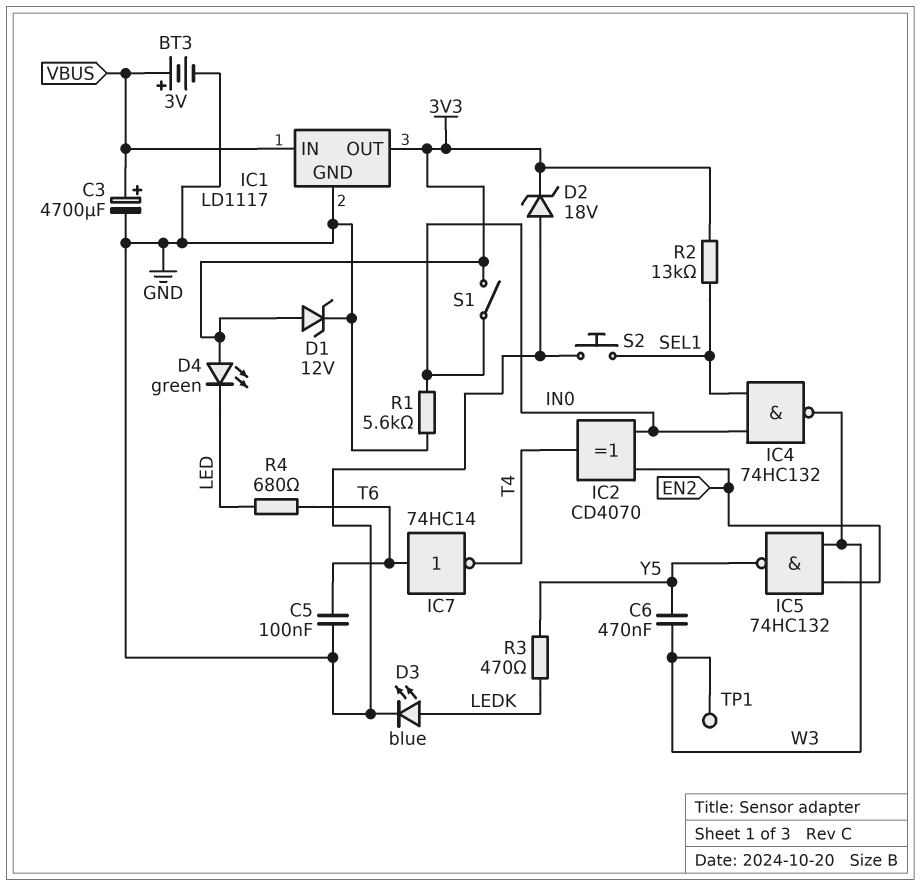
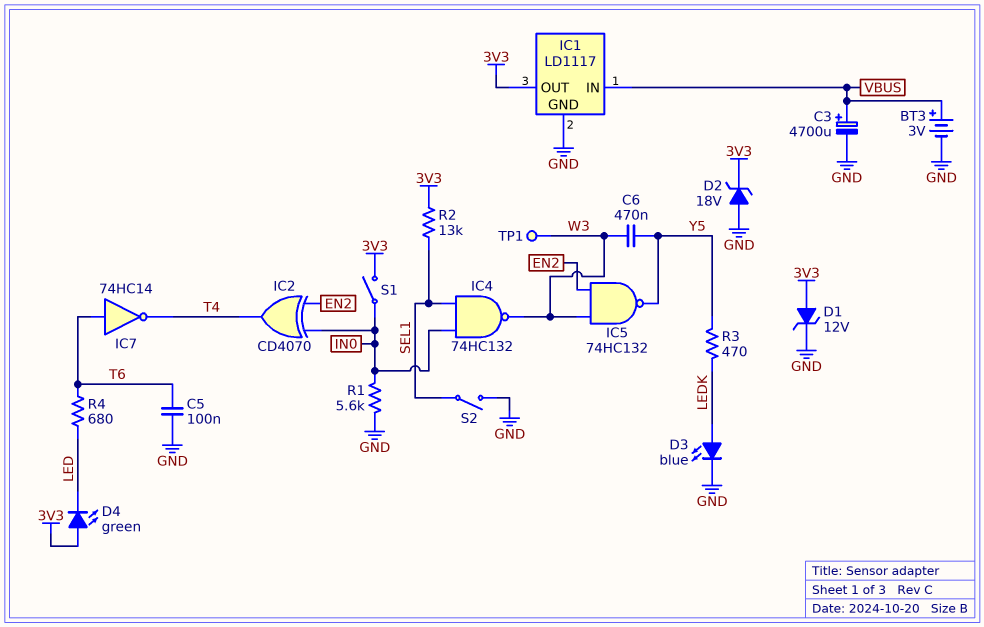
S2: button (GND, SEL1) -> switch (GND, SEL1)

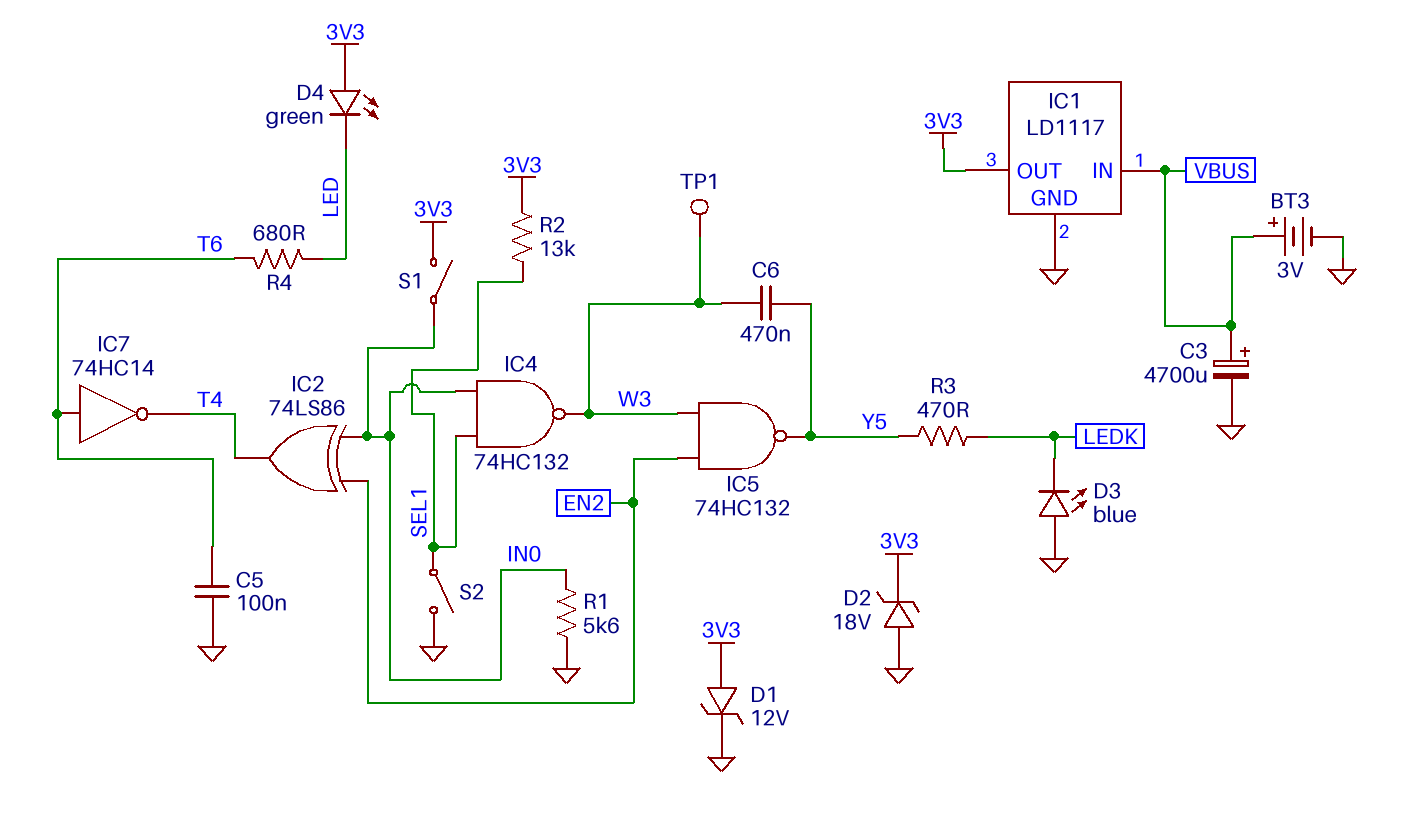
D3: LED blue (A LEDK, K GND) -> LED blue (A GND, K LEDK)
IC2: XOR CD4070 (in EN2, in IN0, out T4) -> XOR 74LS86 (in EN2, in IN0, out T4)

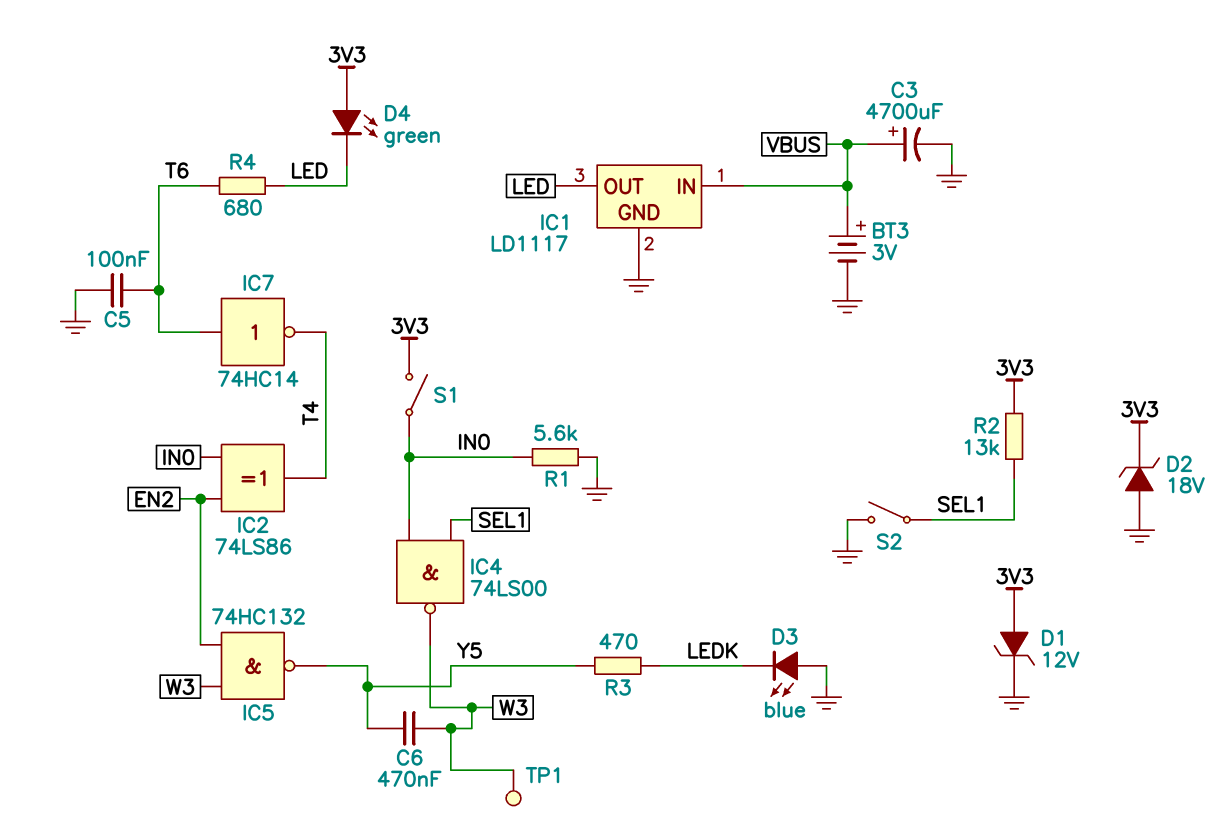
IC1 pin OUT: 3V3 -> LED
IC4: NAND 74HC132 (in IN0, in SEL1, out W3) -> NAND 74LS00 (in IN0, in SEL1, out W3)

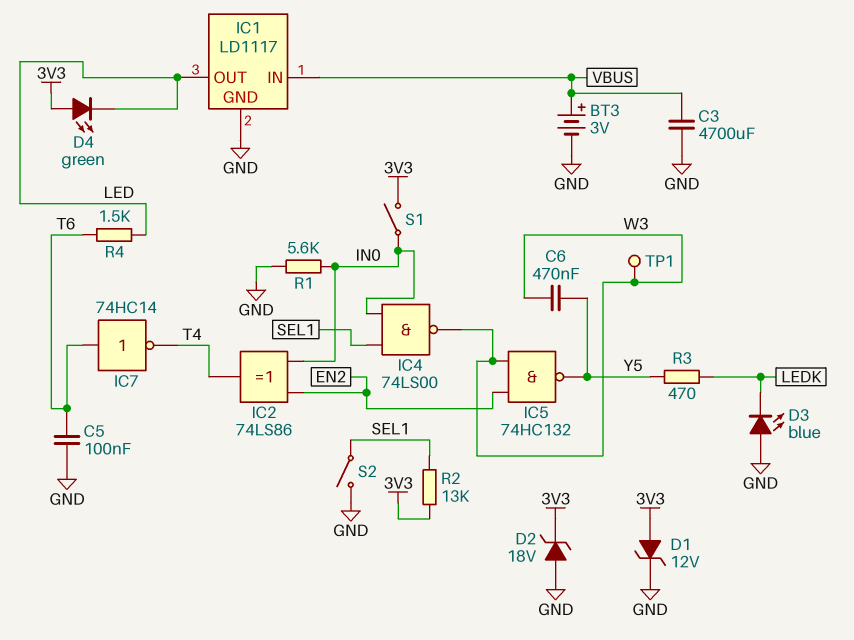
C3: 4700uF (plus VBUS, minus GND) -> 4700uF (GND, VBUS)
R4: 680 (LED, T6) -> 1.5k (LED, T6)

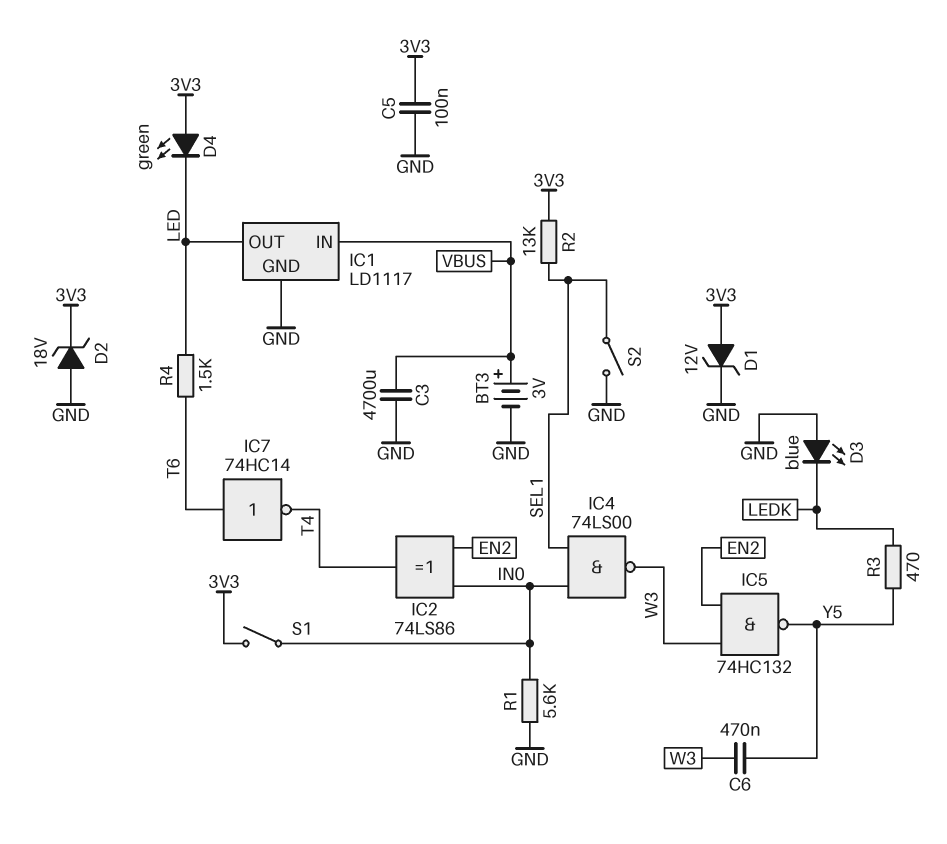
C5: 100nF (GND, T6) -> 100nF (3V3, GND)
TP1: test point (W3) -> none

